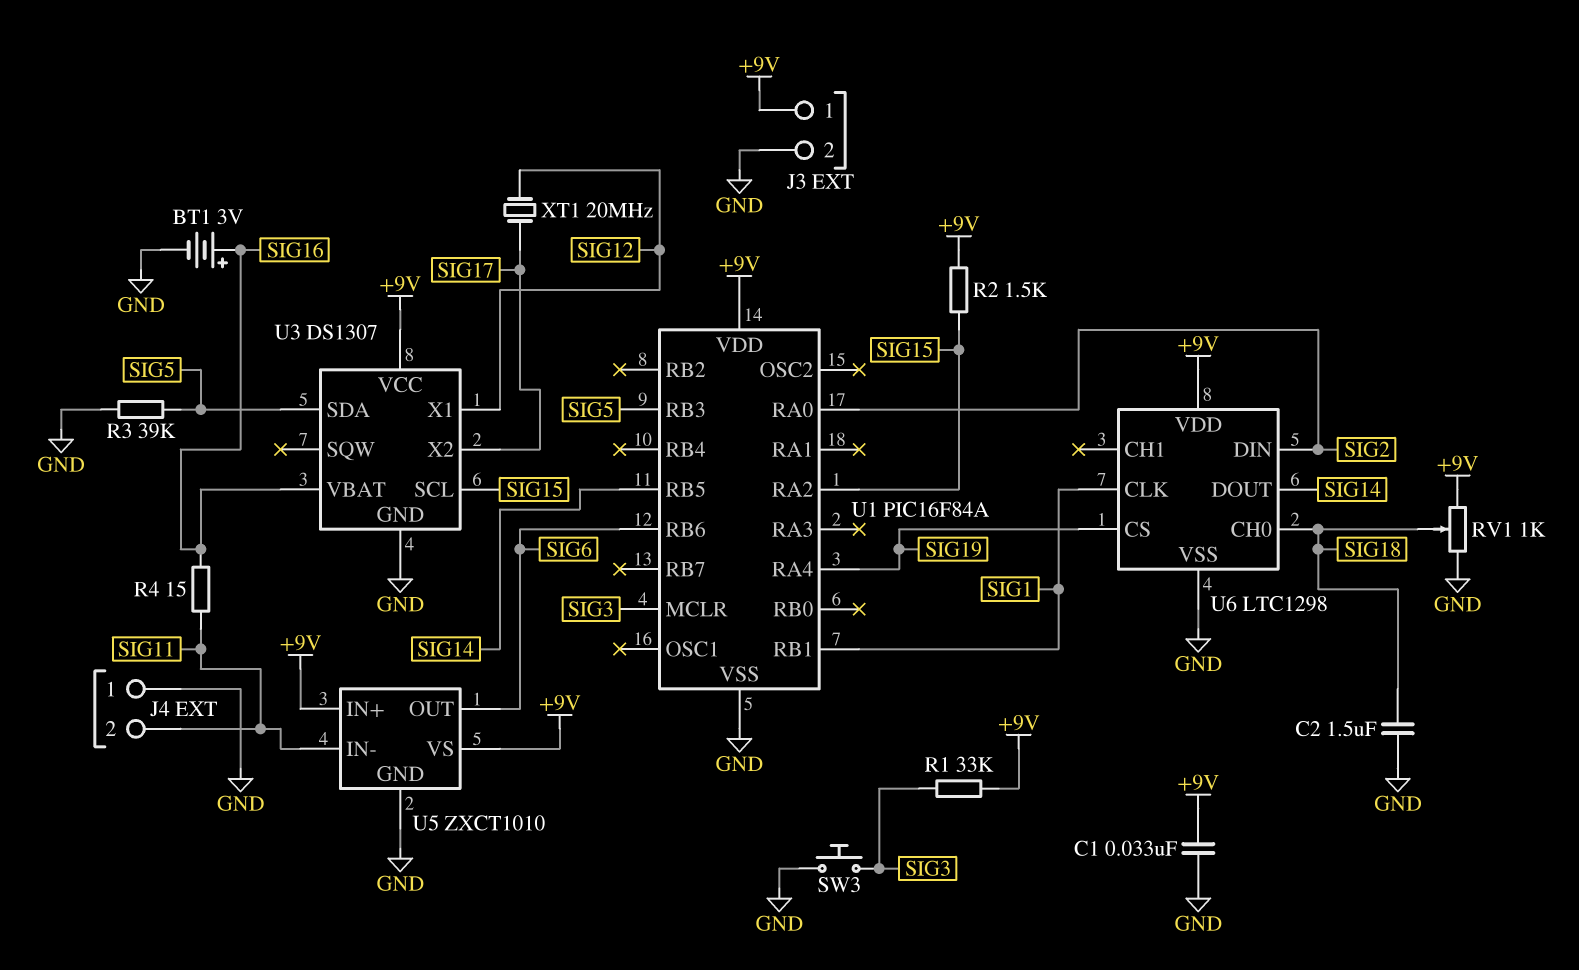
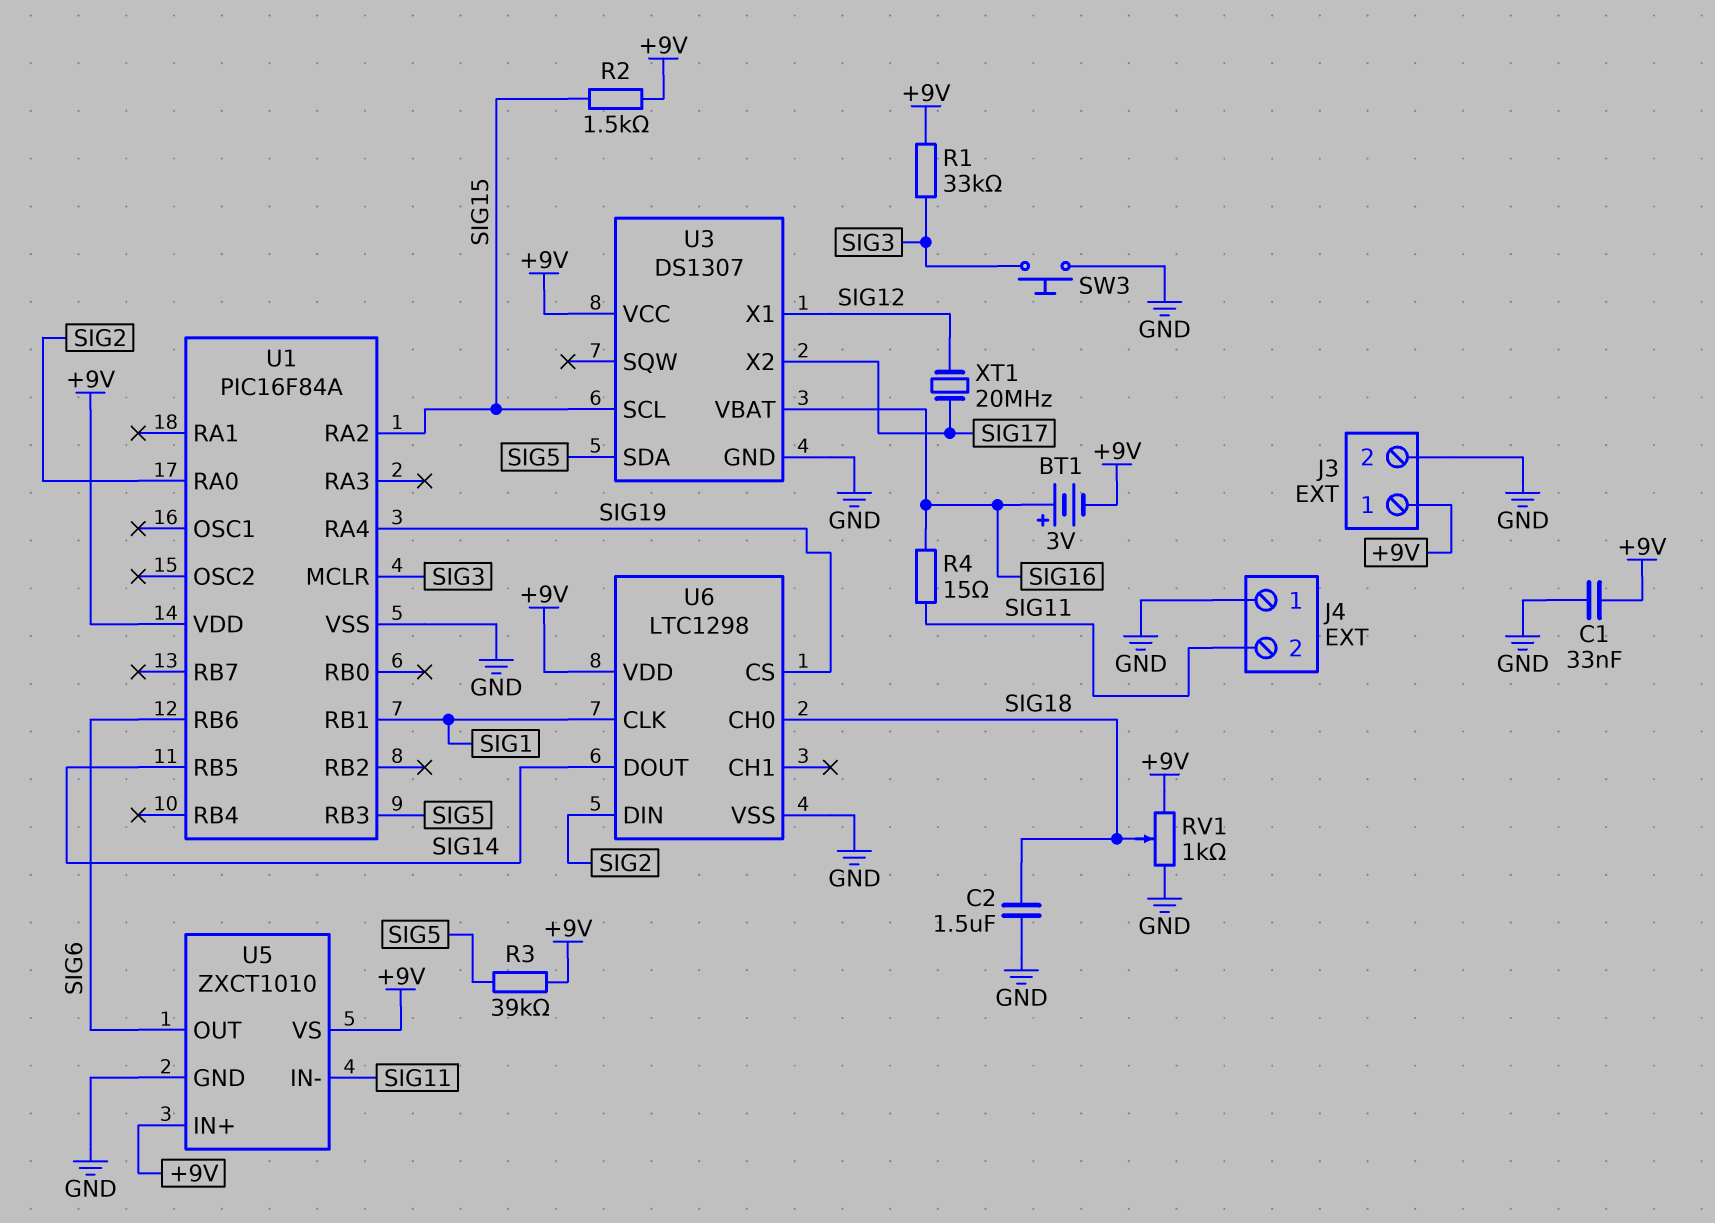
BT1: 3V (plus SIG16, minus GND) -> 3V (plus SIG16, minus +9V)
R3: 39k (GND, SIG5) -> 39k (+9V, SIG5)

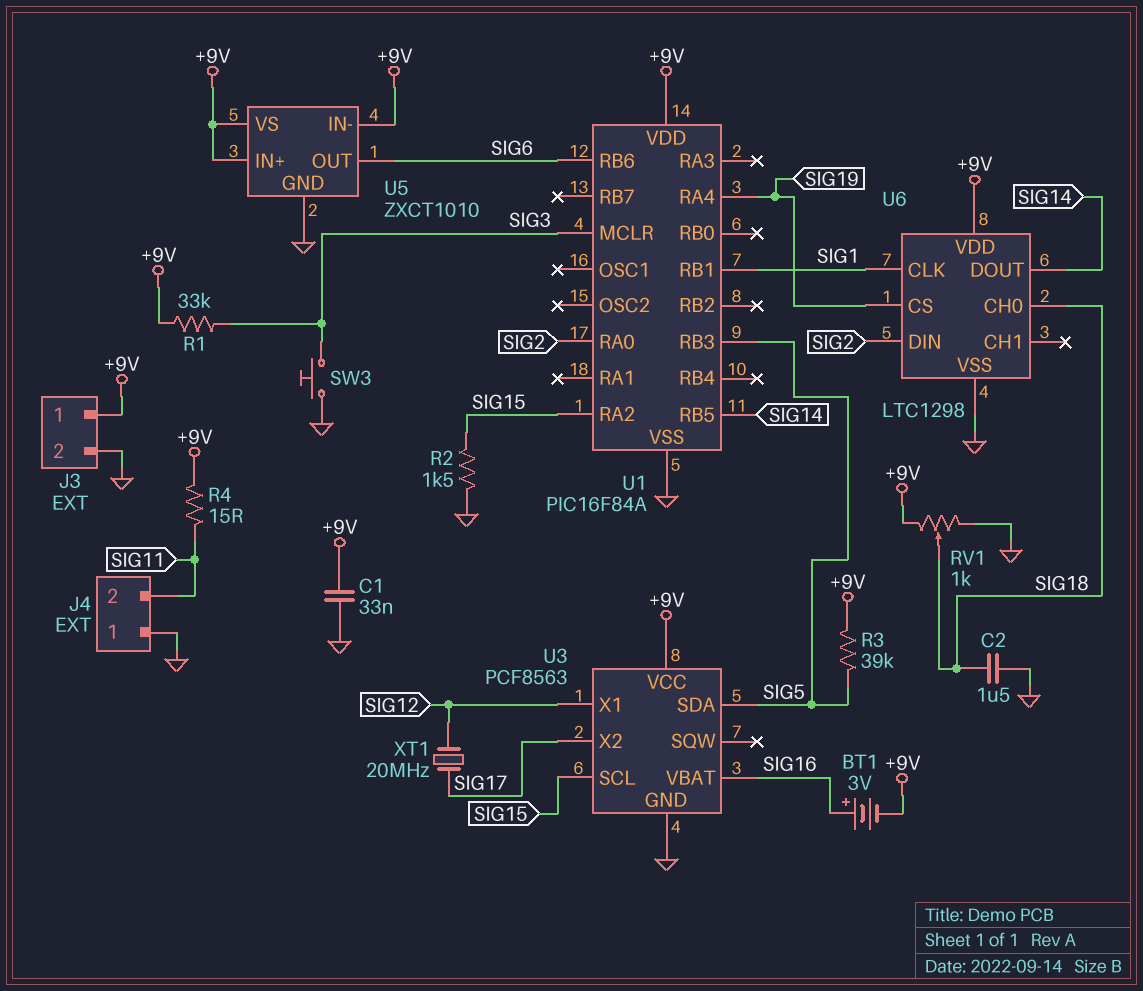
R2: 1.5k (+9V, SIG15) -> 1.5k (GND, SIG15)
R4: 15 (SIG11, SIG16) -> 15 (+9V, SIG11)
U3: DS1307 -> PCF8563
U5 pin IN-: SIG11 -> +9V

